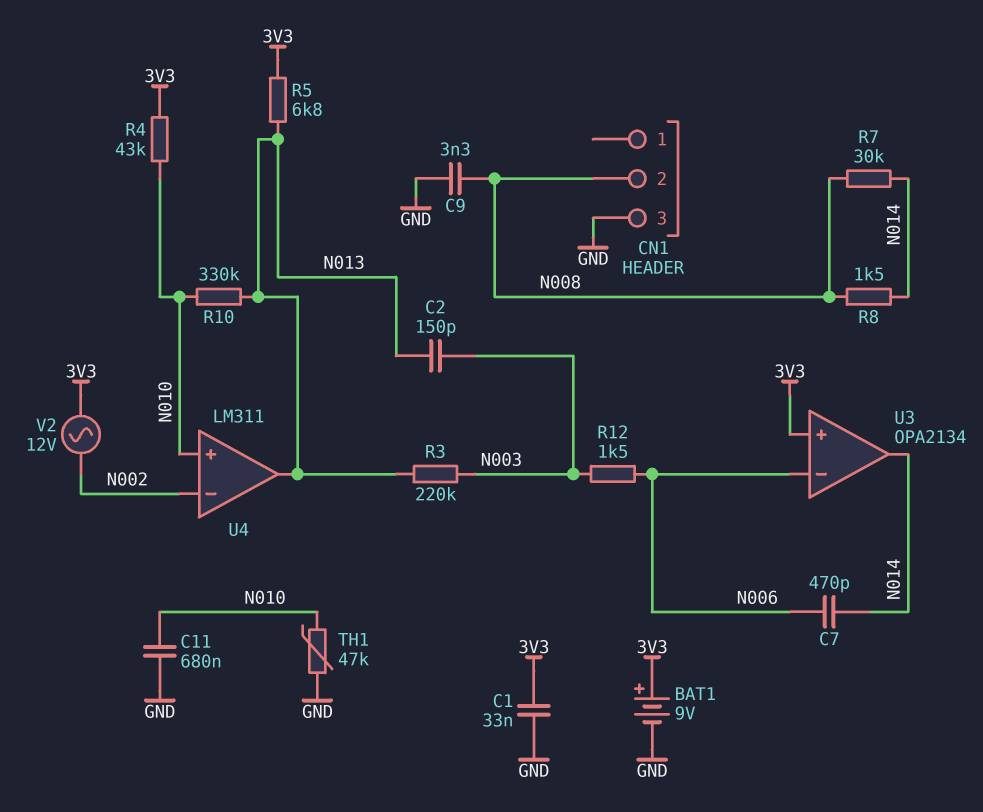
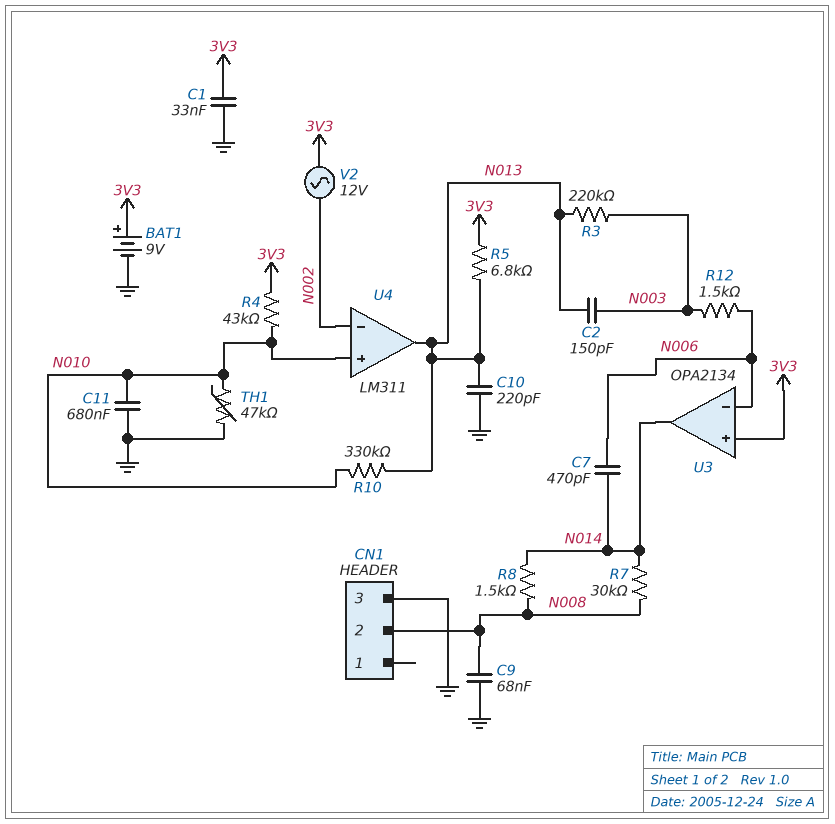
C9: 3.3nF (GND, N008) -> 68nF (GND, N008)
C10: none -> 220pF (GND, N013)

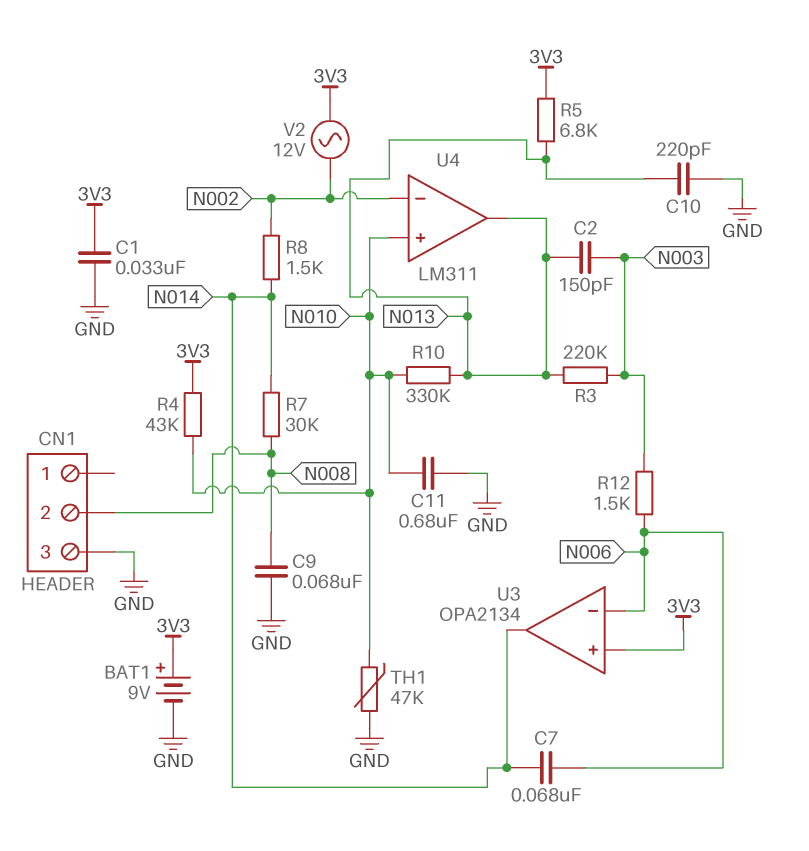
C7: 470pF (N006, N014) -> 68nF (N006, N014)
R8: 1.5k (N008, N014) -> 1.5k (N002, N014)

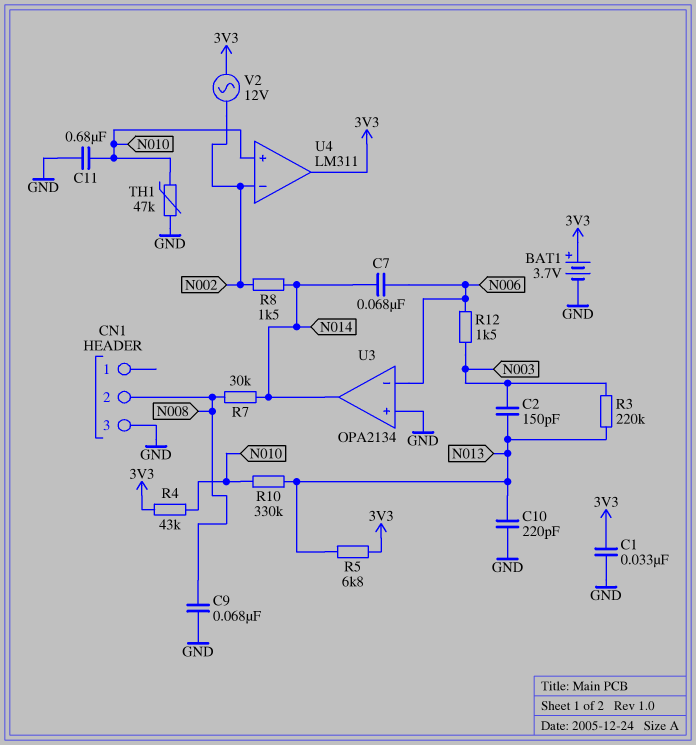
BAT1: 9V (plus 3V3, minus GND) -> 3.7V (plus 3V3, minus GND)
U3 pin in+: 3V3 -> GND
U4 pin out: N013 -> 3V3

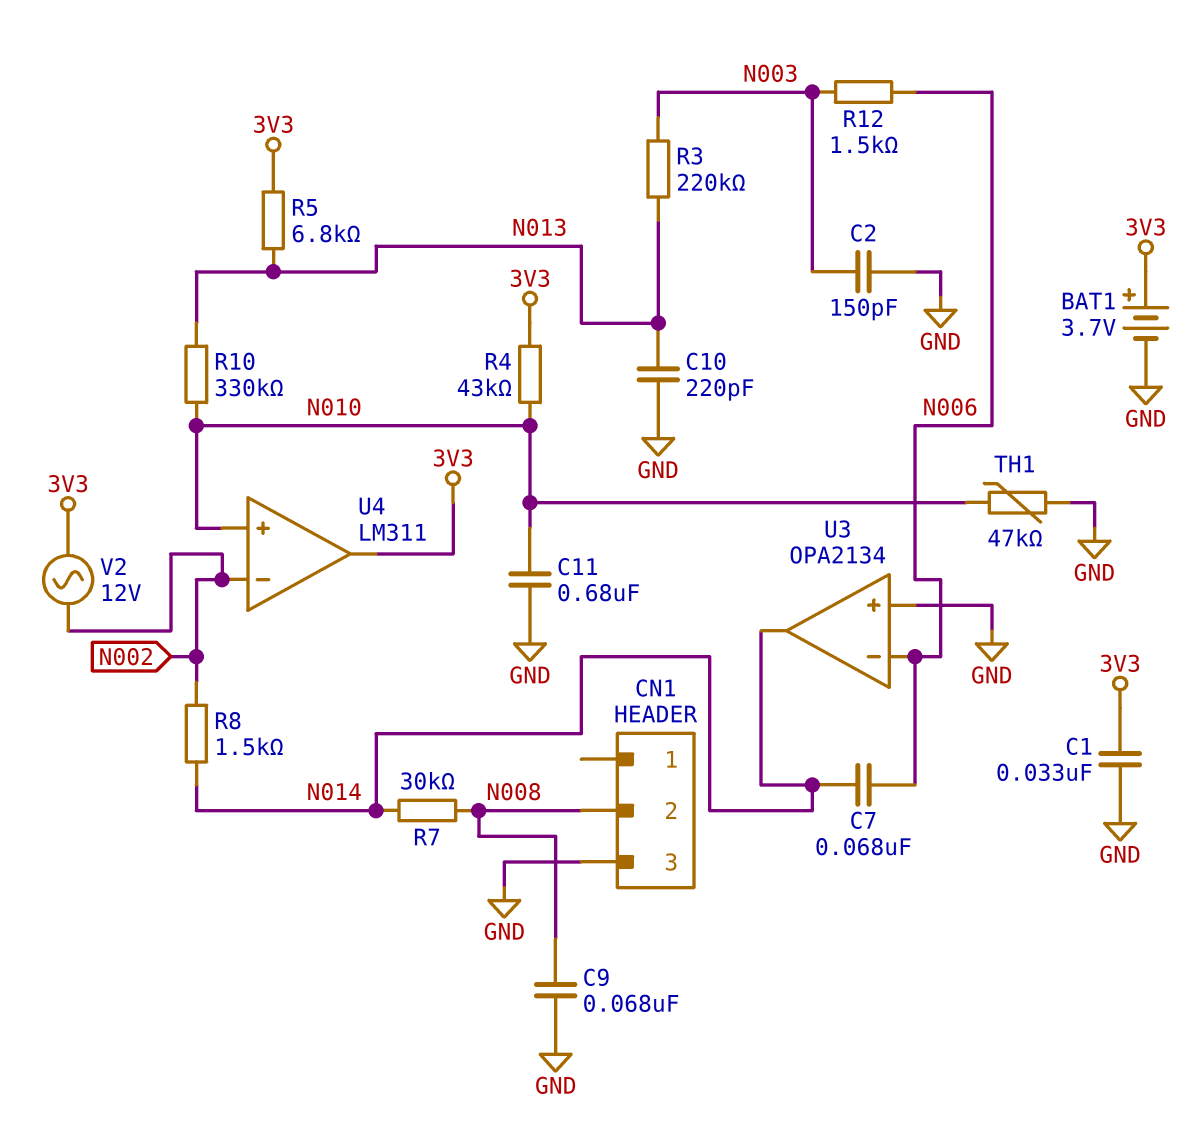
C2: 150pF (N003, N013) -> 150pF (GND, N003)

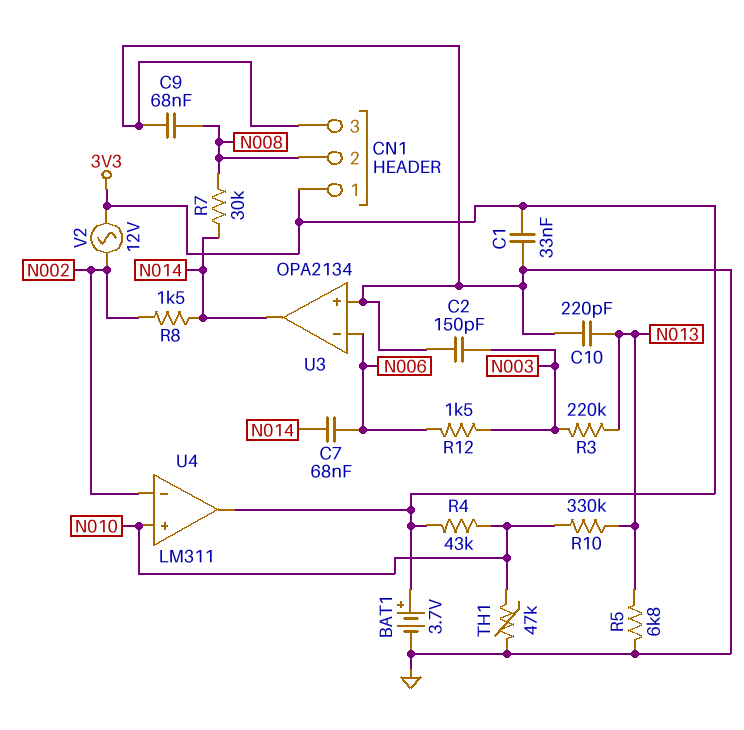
C11: 680nF (GND, N010) -> none
CN1 pin 1: none -> 3V3
R5: 6.8k (3V3, N013) -> 6.8k (GND, N013)

